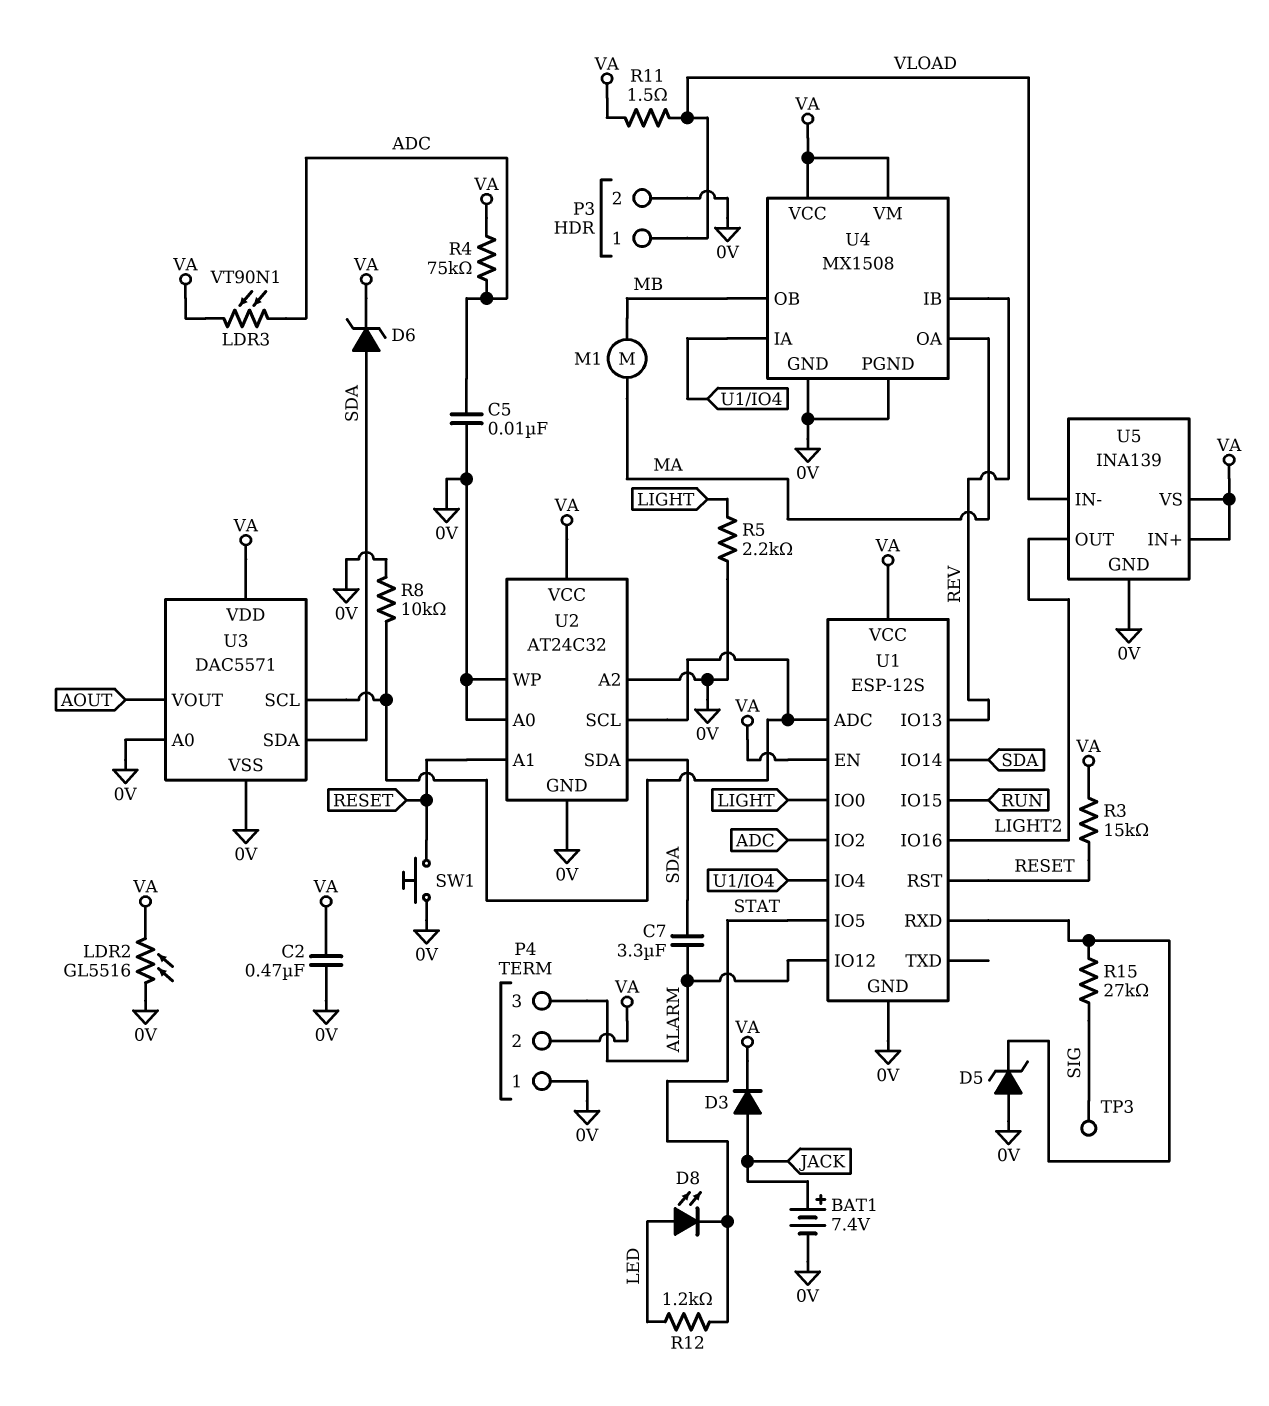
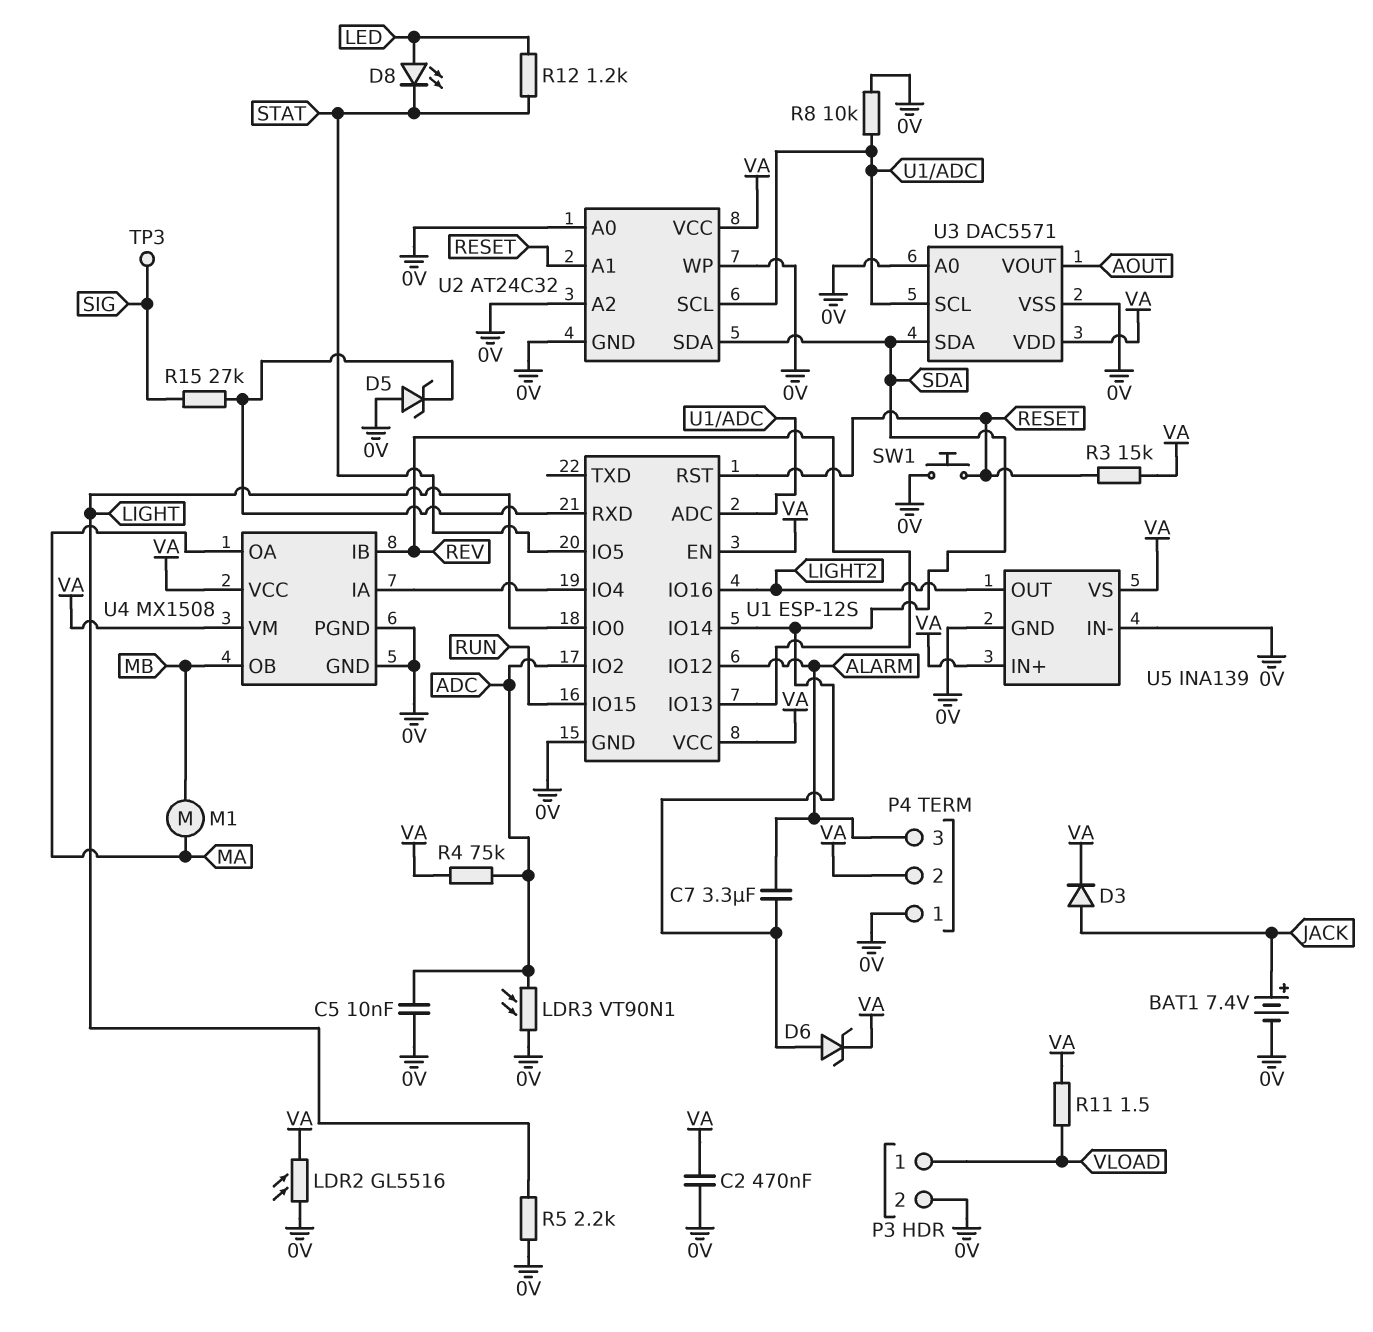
LDR3: VT90N1 (ADC, VA) -> VT90N1 (0V, ADC)
U5 pin IN-: VLOAD -> 0V

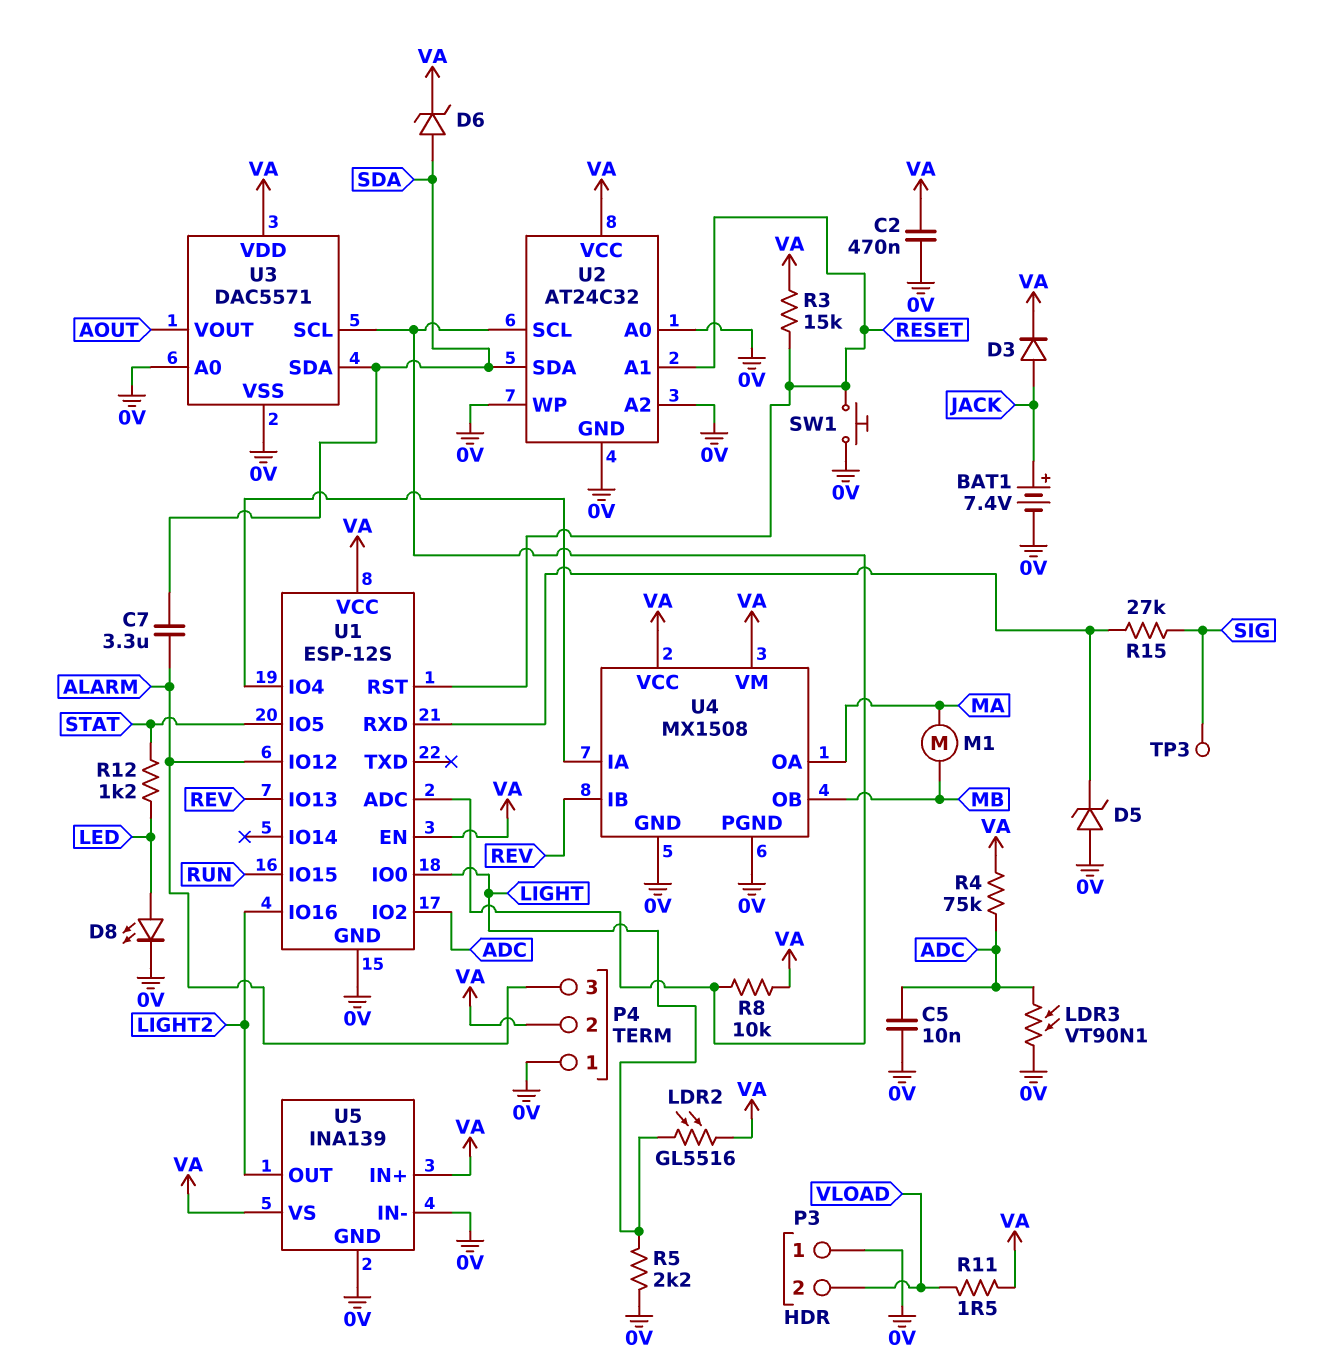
D8: LED (A LED, K STAT) -> LED (A LED, K 0V)
LDR2: GL5516 (0V, VA) -> GL5516 (LIGHT, VA)
P3 pin 1: VLOAD -> 0V
P3 pin 2: 0V -> VLOAD
R8: 10k (0V, U1/ADC) -> 10k (U1/ADC, VA)
U1 pin IO14: SDA -> none

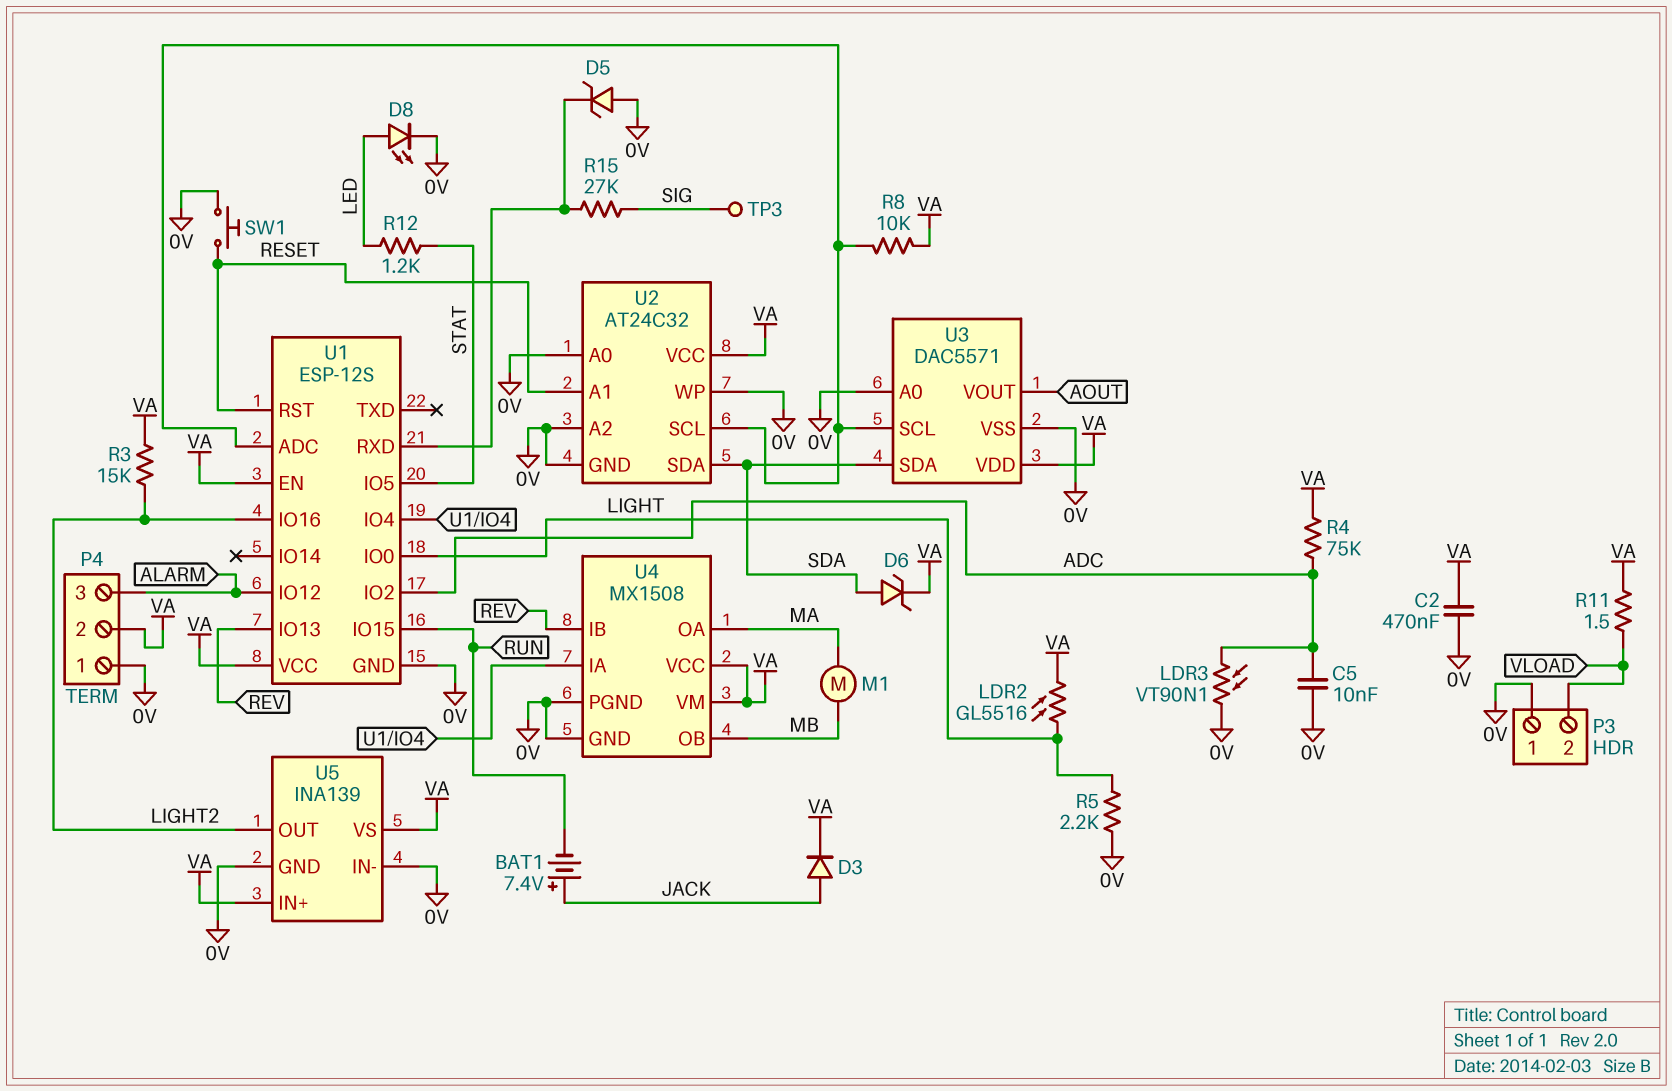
BAT1: 7.4V (plus JACK, minus 0V) -> 7.4V (plus JACK, minus RUN)
C7: 3.3uF (ALARM, SDA) -> none
R3: 15k (RESET, VA) -> 15k (LIGHT2, VA)

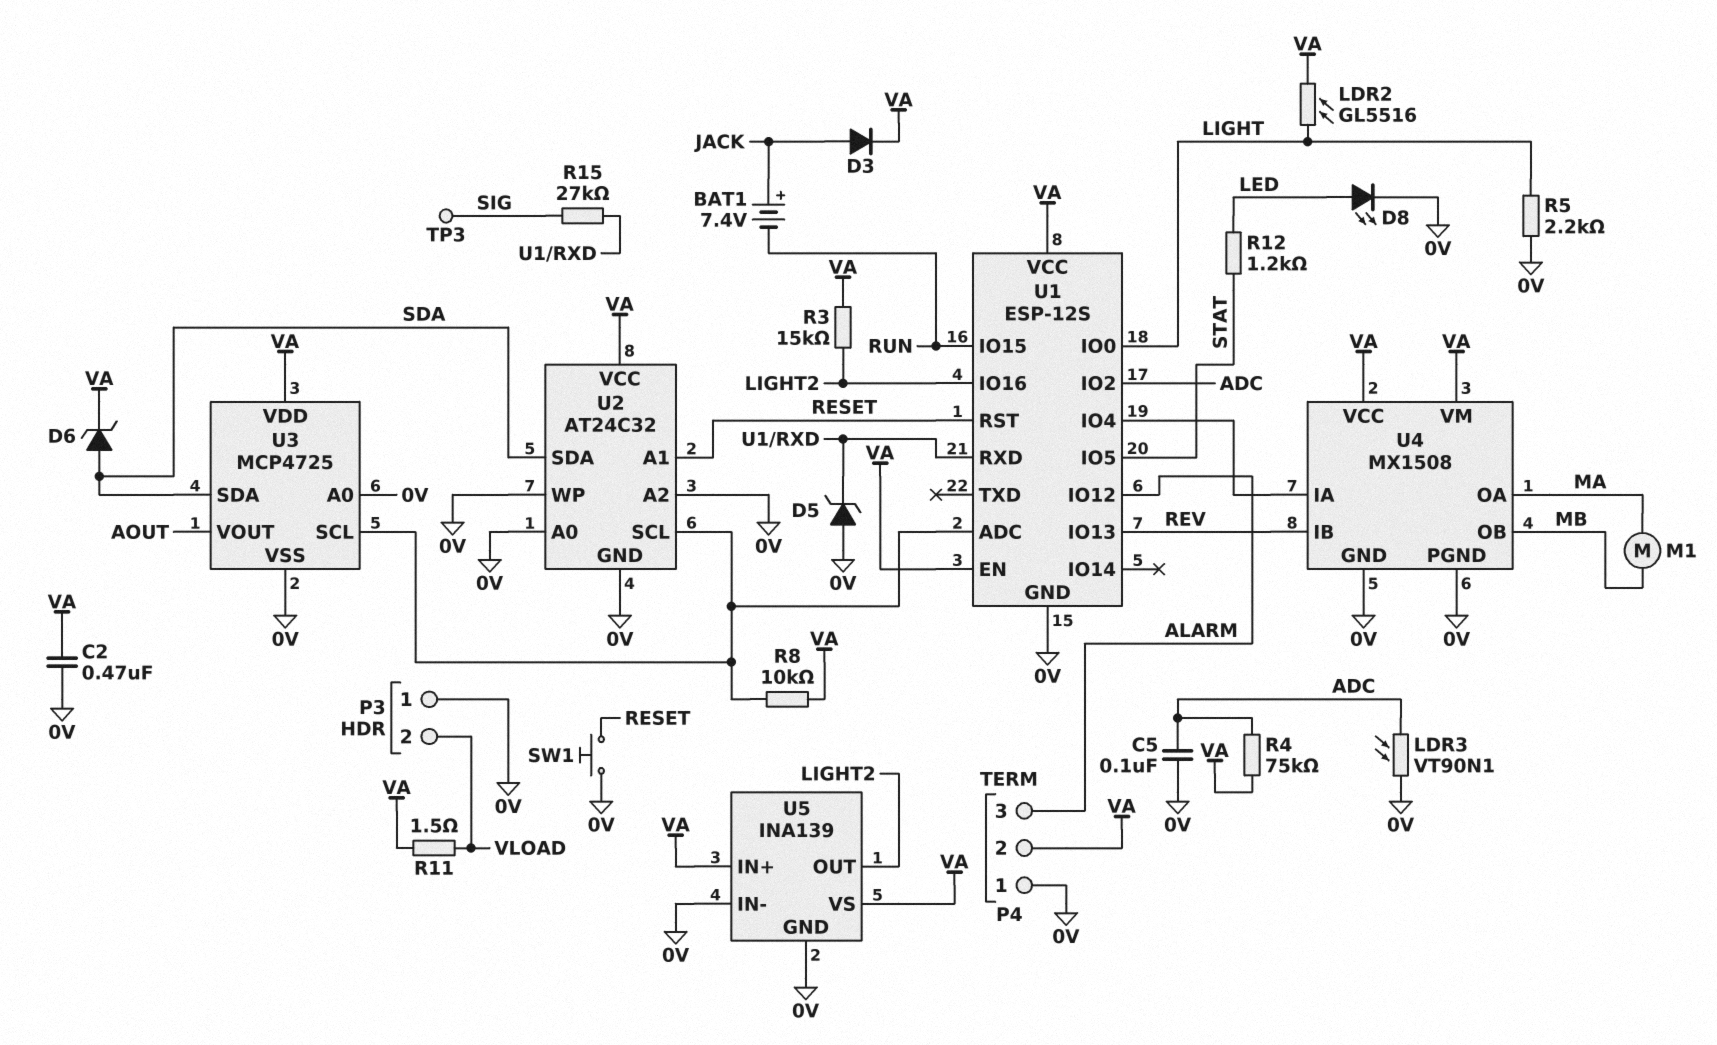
C5: 10nF (0V, ADC) -> 100nF (0V, ADC)
U3: DAC5571 -> MCP4725

